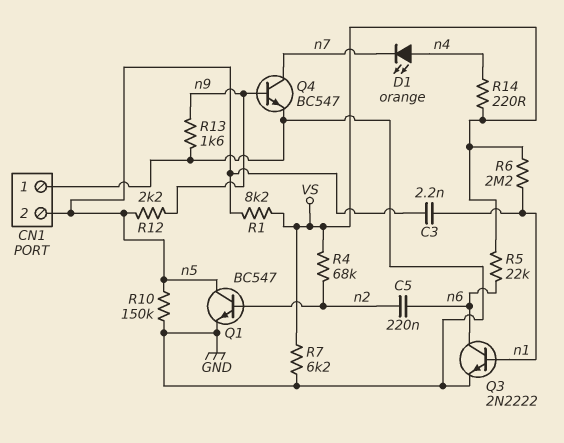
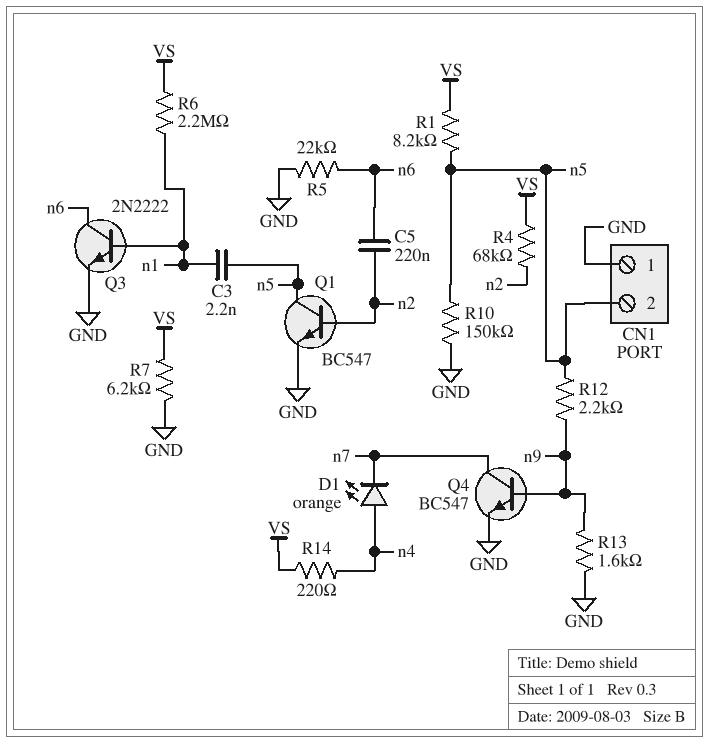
R5: 22k (VS, n6) -> 22k (GND, n6)

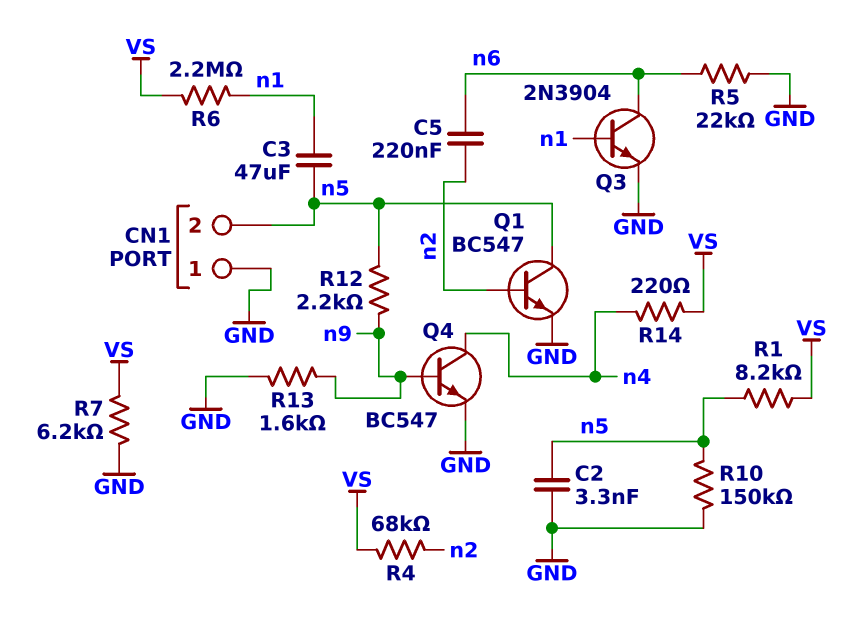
C2: none -> 3.3nF (GND, n5)
C3: 2.2nF (n1, n5) -> 47uF (n1, n5)
D1: LED orange (A n4, K n7) -> none
Q3: NPN 2N2222 (B n1, C n6, E GND) -> NPN 2N3904 (B n1, C n6, E GND)
Q4: NPN BC547 (B n9, C n7, E GND) -> NPN BC547 (B n9, C n4, E GND)

